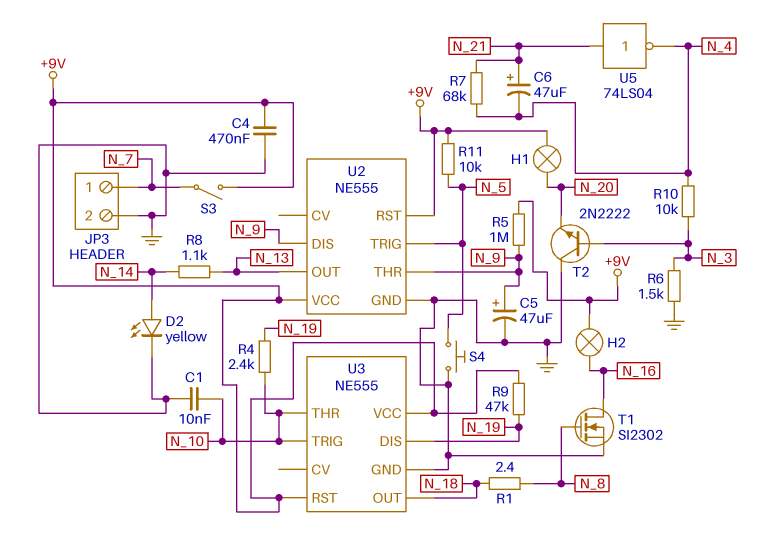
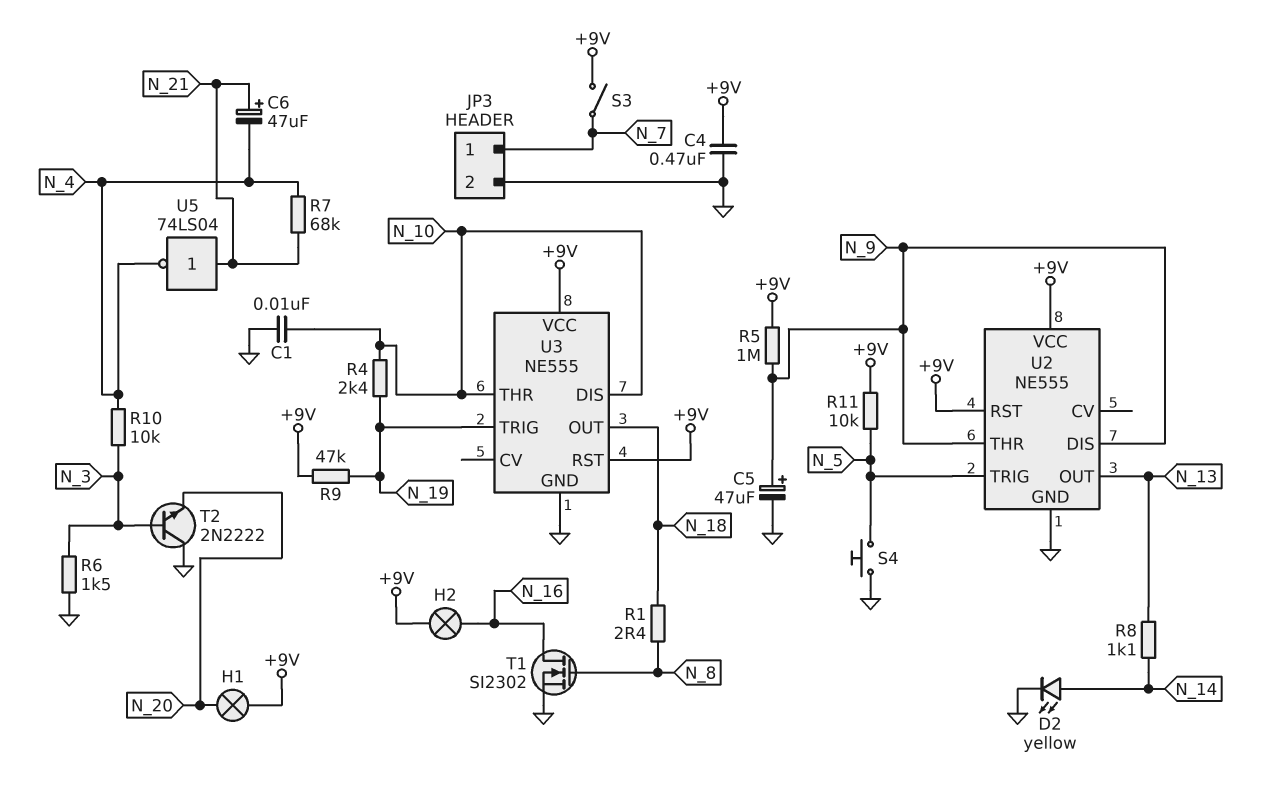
U3 pin DIS: N_19 -> N_10
U3 pin TRIG: N_10 -> N_19

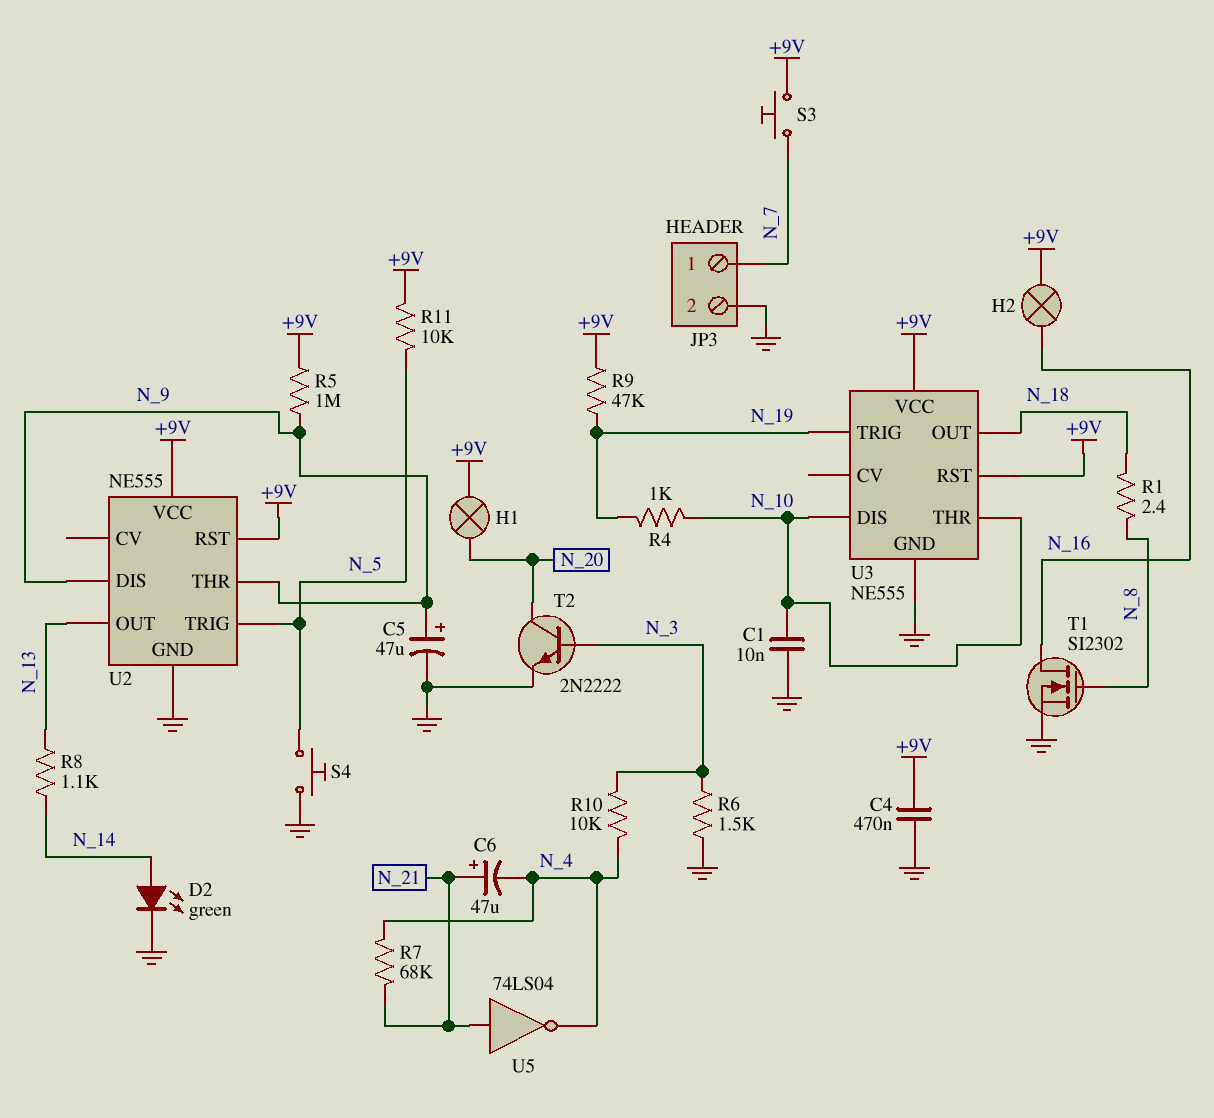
D2: LED yellow (A N_14, K GND) -> LED green (A N_14, K GND)
R4: 2.4k (N_10, N_19) -> 1k (N_10, N_19)
S3: switch (+9V, N_7) -> button (+9V, N_7)
T2: NPN 2N2222 (B N_3, C GND, E N_20) -> NPN 2N2222 (B N_3, C N_20, E GND)

